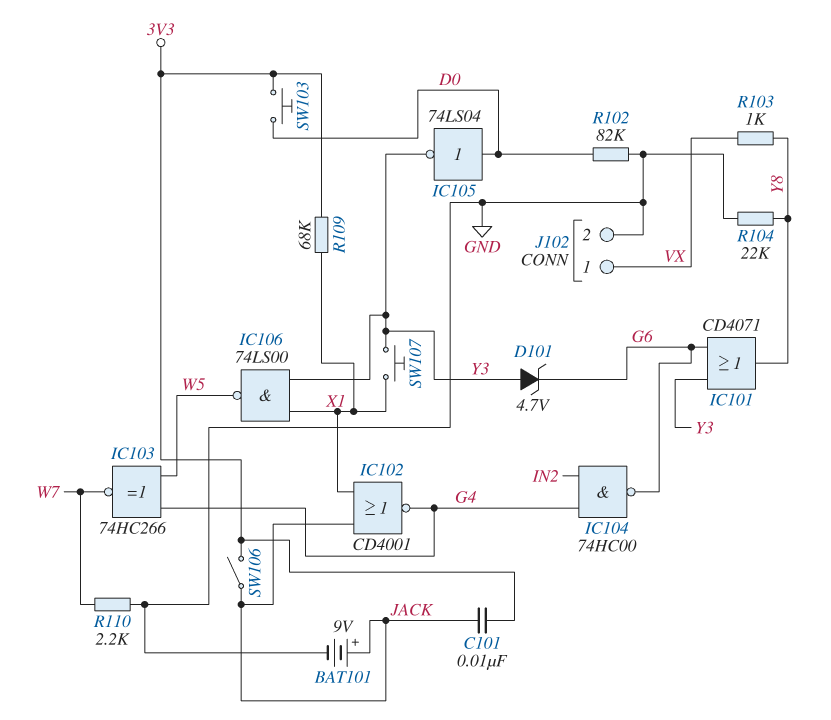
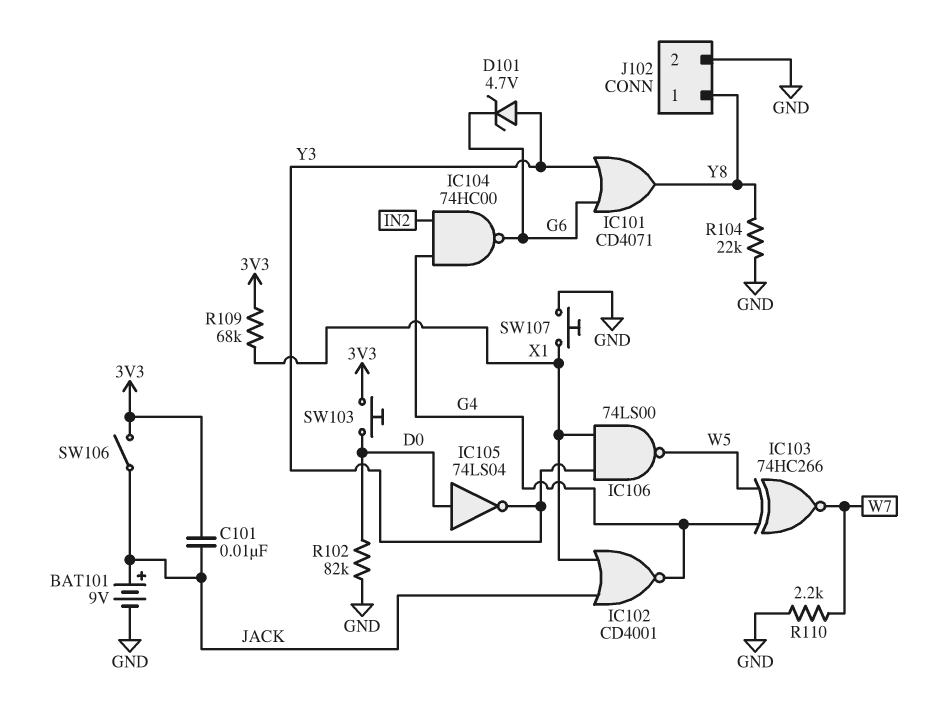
J102 pin 1: VX -> Y8
R103: 1k (VX, Y8) -> none
SW107: button (X1, Y3) -> button (GND, X1)

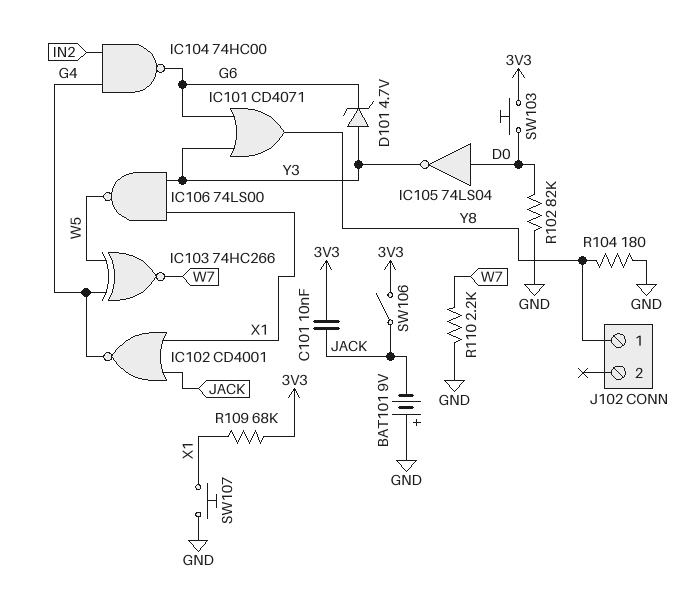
BAT101: 9V (plus JACK, minus GND) -> 9V (plus GND, minus JACK)
J102 pin 2: GND -> none
R104: 22k (GND, Y8) -> 180 (GND, Y8)

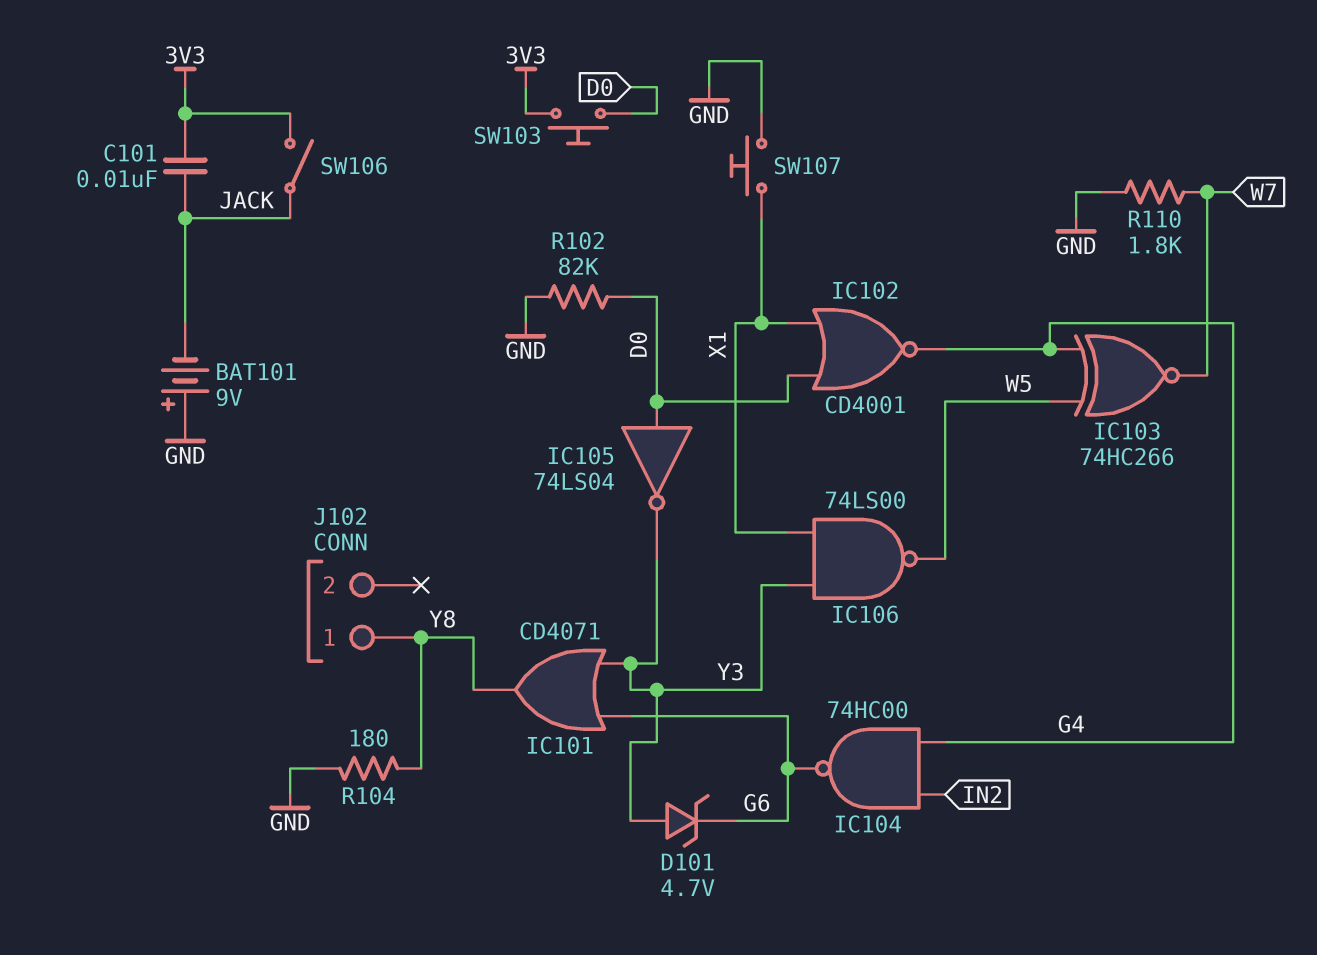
IC102: NOR CD4001 (in JACK, in X1, out G4) -> NOR CD4001 (in D0, in X1, out G4)
R109: 68k (3V3, X1) -> none
R110: 2.2k (GND, W7) -> 1.8k (GND, W7)

